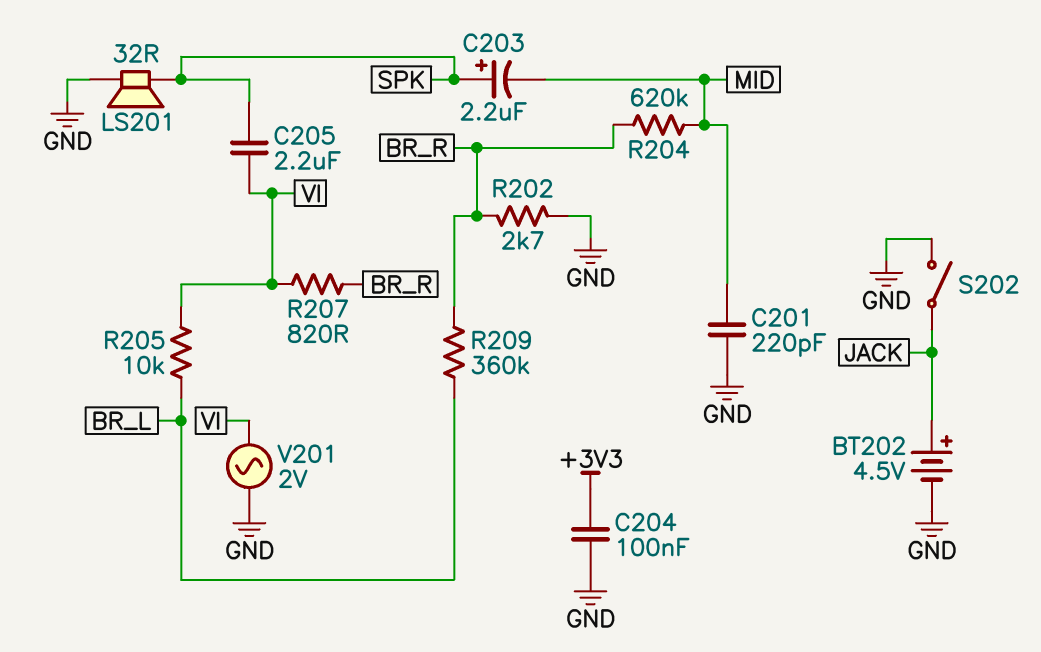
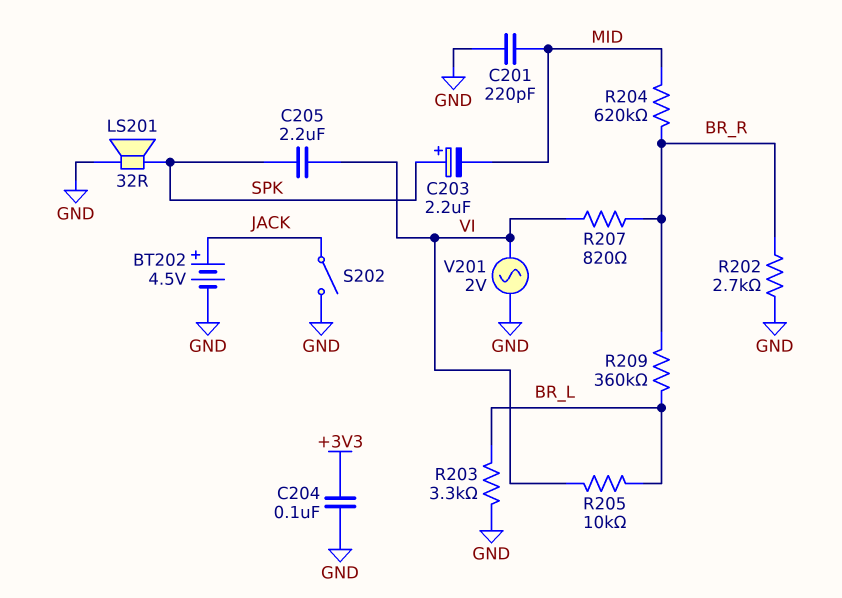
R203: none -> 3.3k (BR_L, GND)

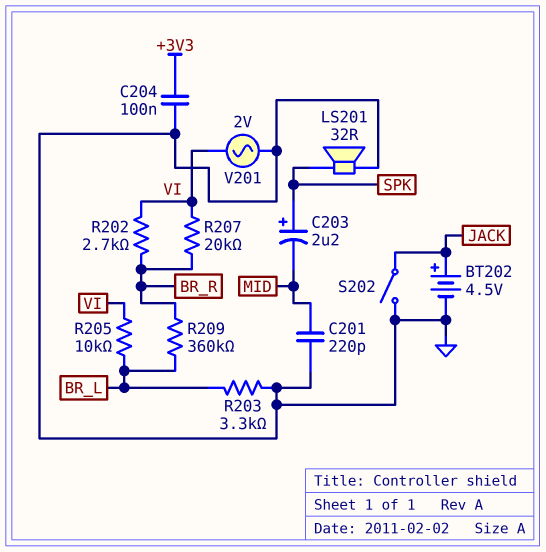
C205: 2.2uF (SPK, VI) -> none
R202: 2.7k (BR_R, GND) -> 2.7k (BR_R, VI)
R204: 620k (BR_R, MID) -> none
R207: 820 (BR_R, VI) -> 20k (BR_R, VI)

